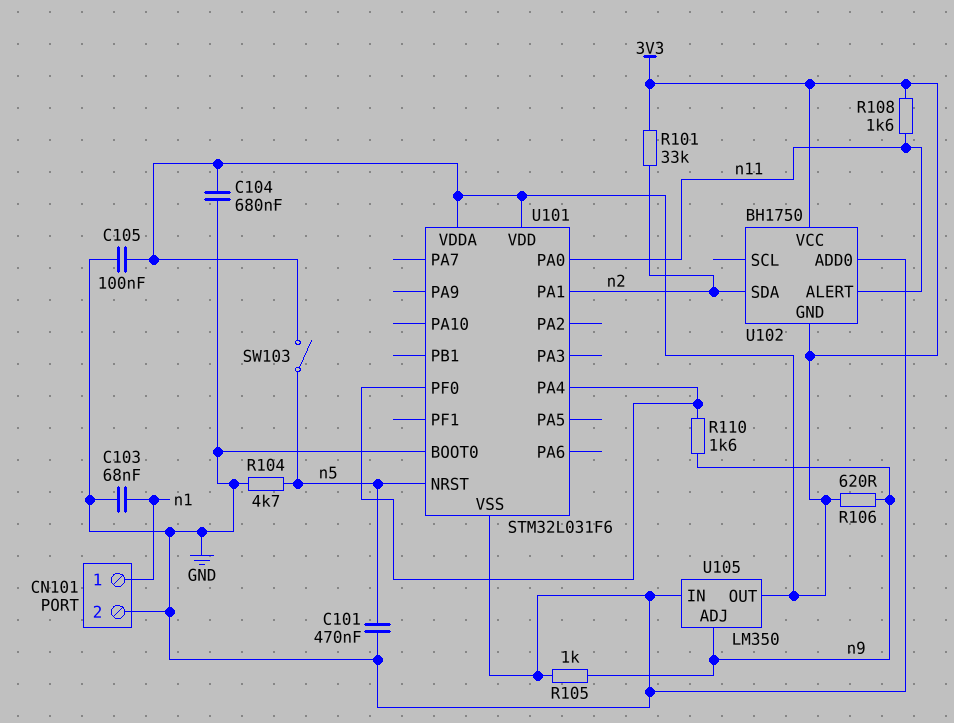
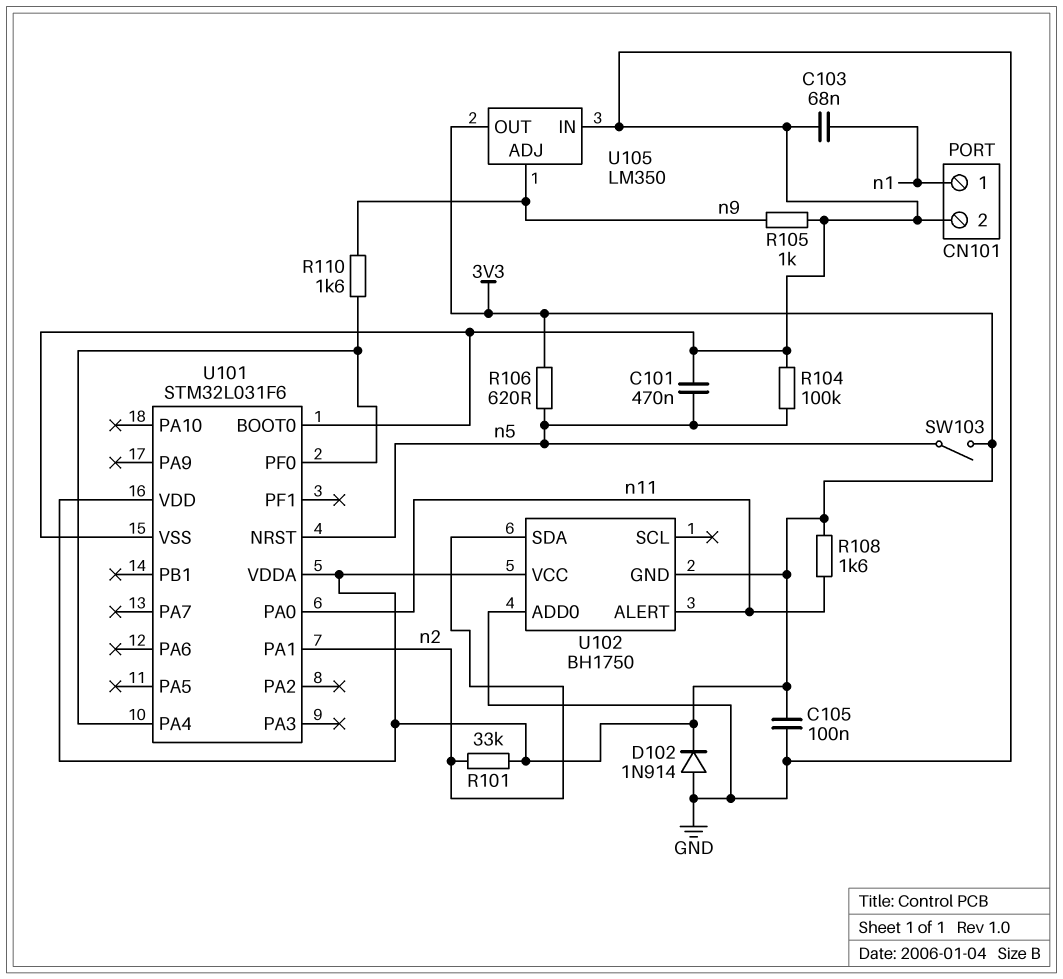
C104: 680nF (3V3, GND) -> none
D102: none -> diode 1N914 (A GND, K 3V3)
R104: 4.7k (GND, n5) -> 100k (GND, n5)
R106: 620 (3V3, n9) -> 620 (3V3, n5)

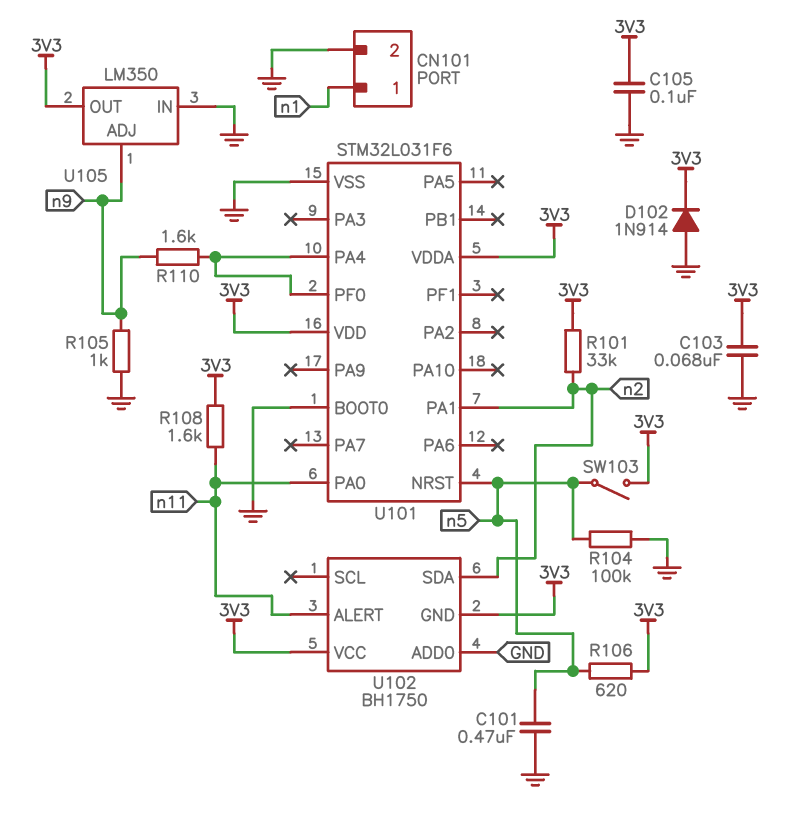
C103: 68nF (GND, n1) -> 68nF (3V3, GND)

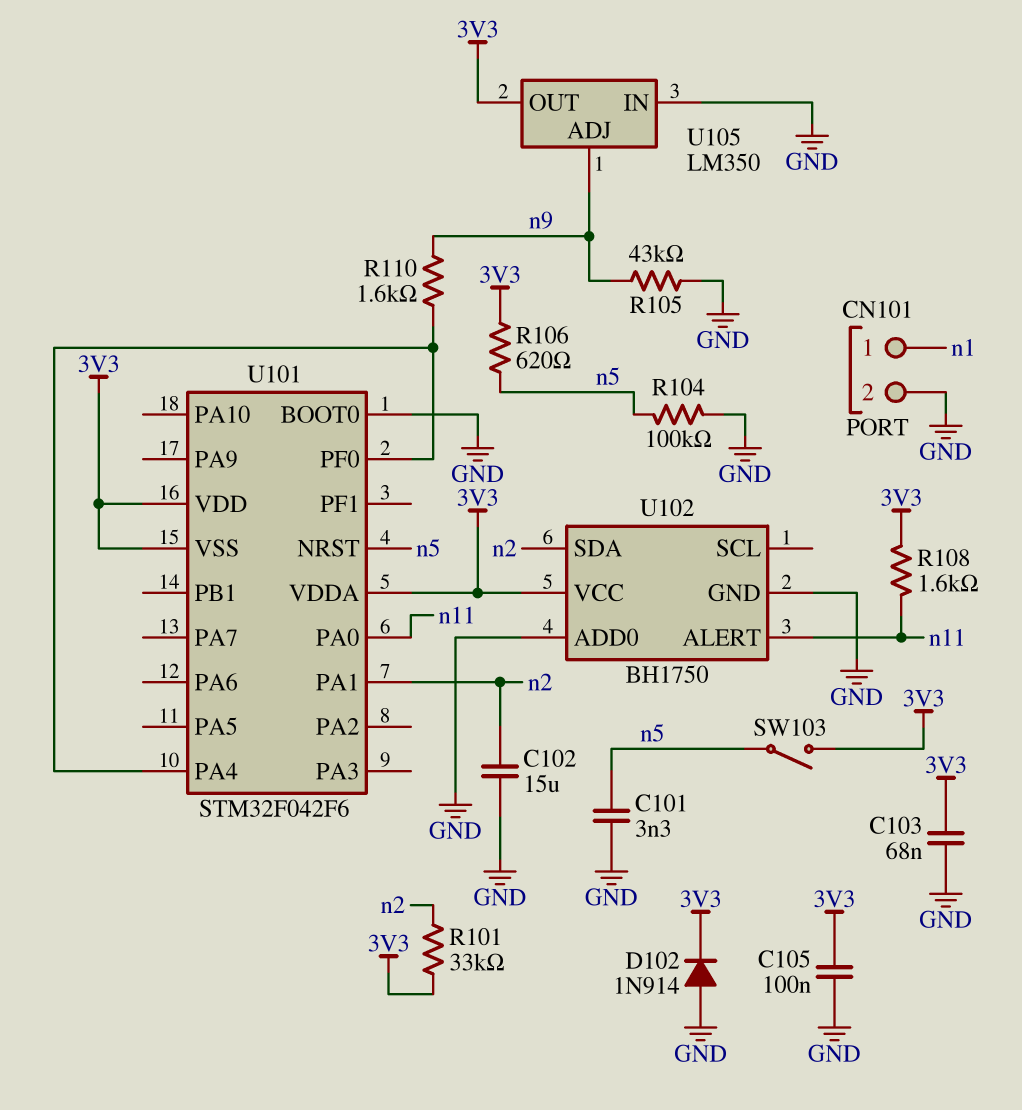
C101: 470nF (GND, n5) -> 3.3nF (GND, n5)
C102: none -> 15uF (GND, n2)
R105: 1k (GND, n9) -> 43k (GND, n9)
U101: STM32L031F6 -> STM32F042F6
U101 pin VSS: GND -> 3V3
U102 pin GND: 3V3 -> GND

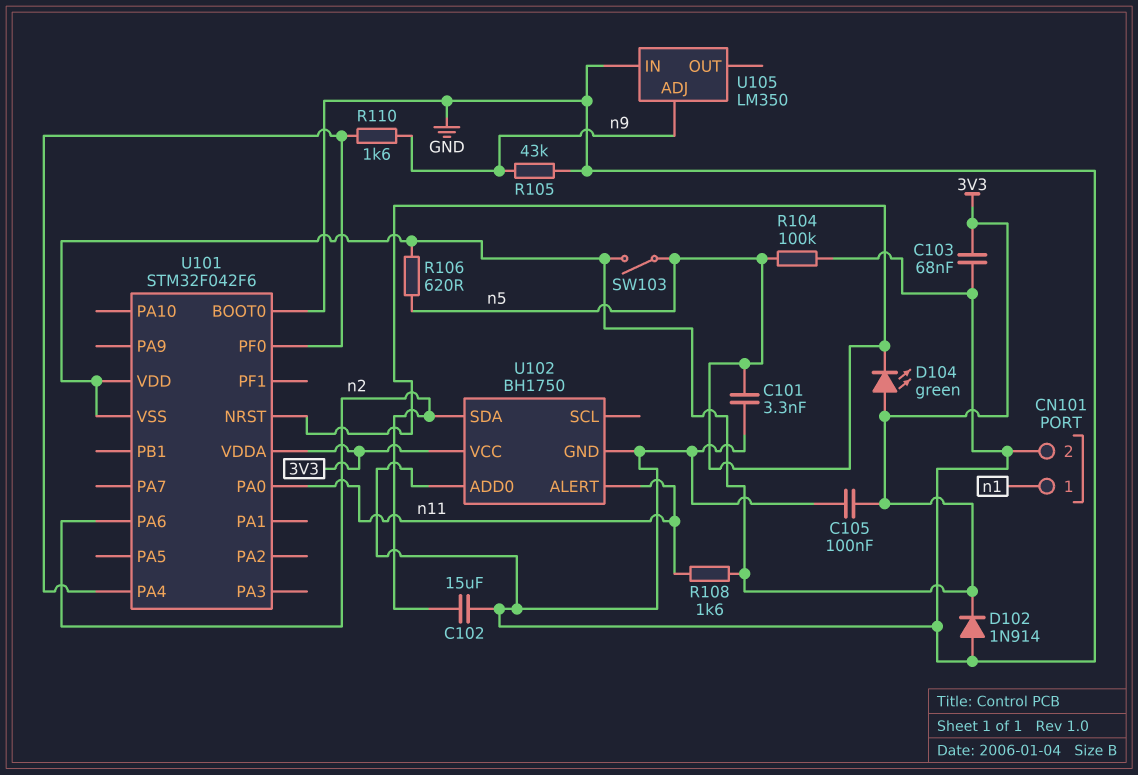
D104: none -> LED green (A 3V3, K n5)
R101: 33k (3V3, n2) -> none
U101 pin PA1: n2 -> none
U101 pin PA6: none -> n2
U105 pin OUT: 3V3 -> none

